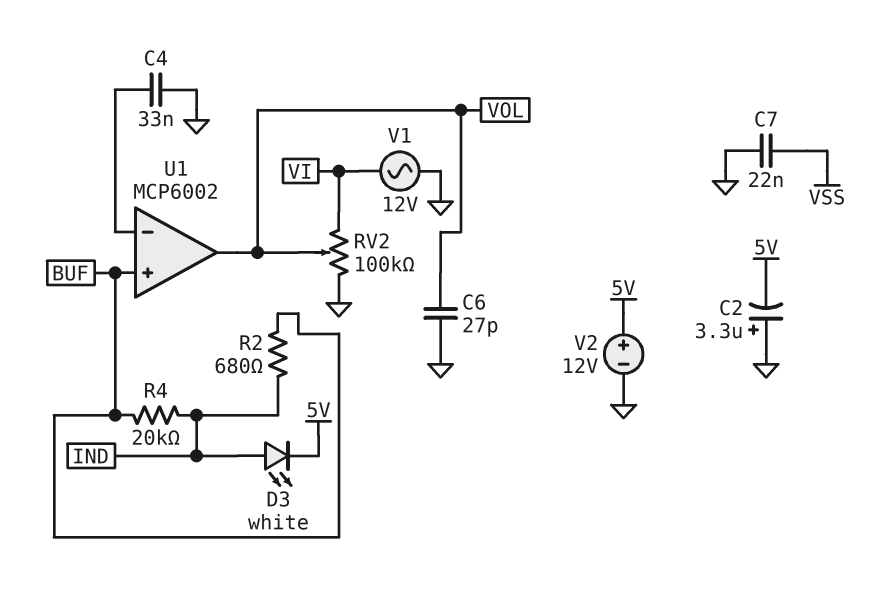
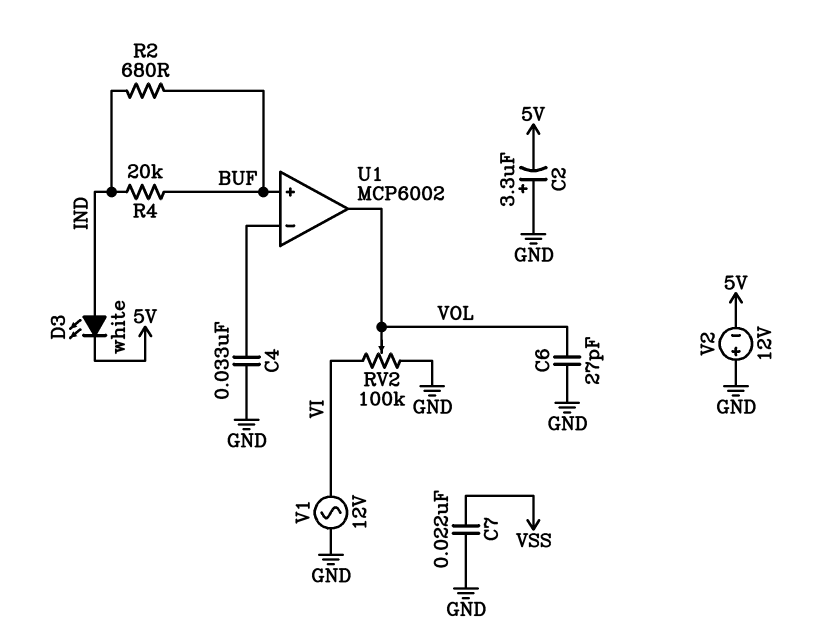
V2: 12V (plus 5V, minus GND) -> 12V (plus GND, minus 5V)

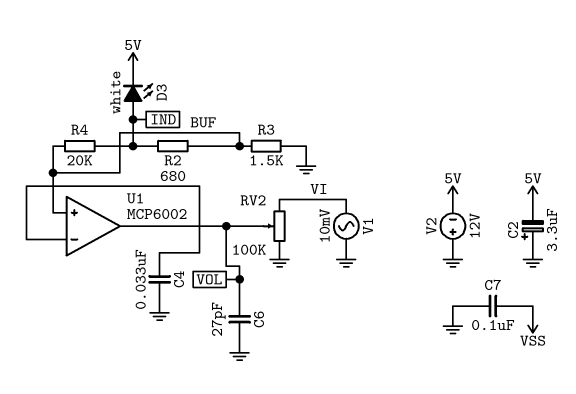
C7: 22nF (GND, VSS) -> 100nF (GND, VSS)
R3: none -> 1.5k (BUF, GND)
V1: AC 12V (GND, VI) -> AC 10mV (GND, VI)

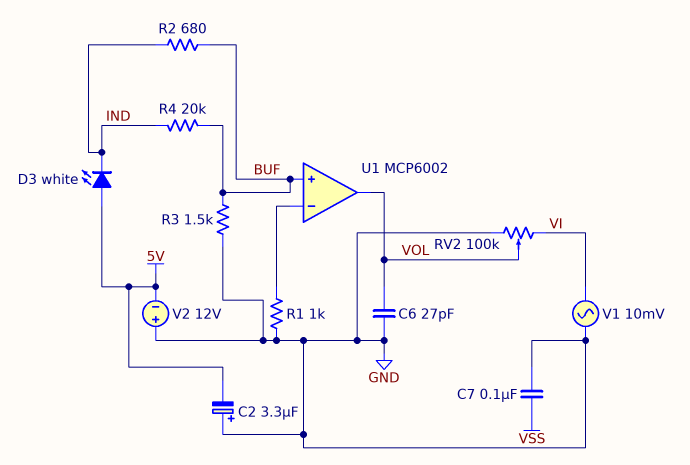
C4: 33nF (GND, U1/in-) -> none
D3: LED white (A IND, K 5V) -> LED white (A 5V, K IND)
R1: none -> 1k (GND, U1/in-)

